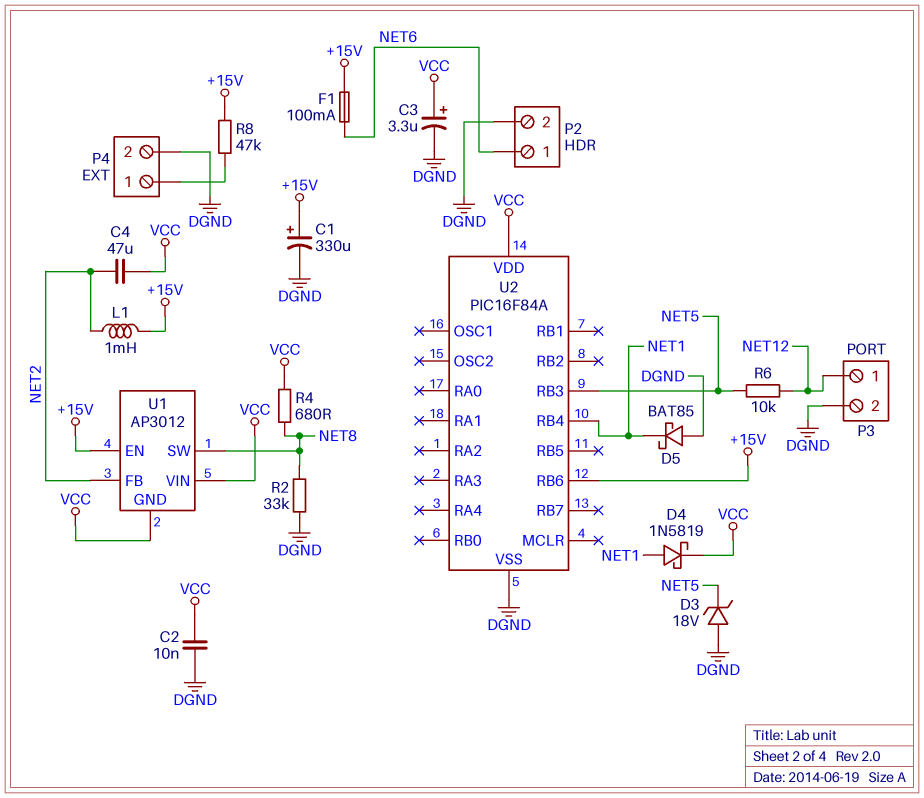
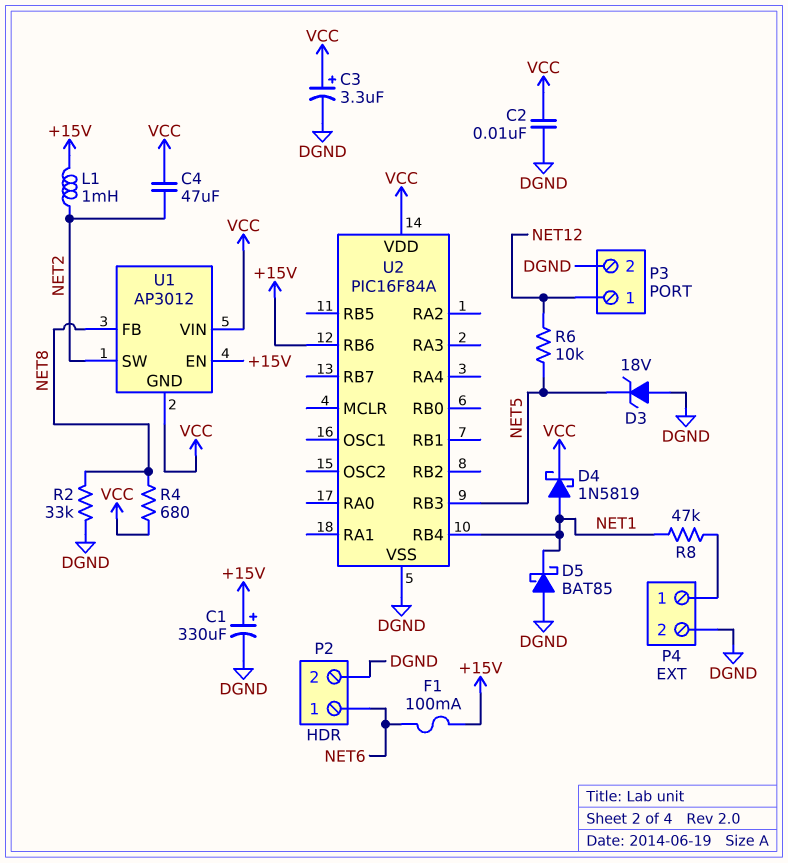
R8: 47k (+15V, P4/1) -> 47k (NET1, P4/1)
U1 pin FB: NET2 -> NET8
U1 pin SW: NET8 -> NET2

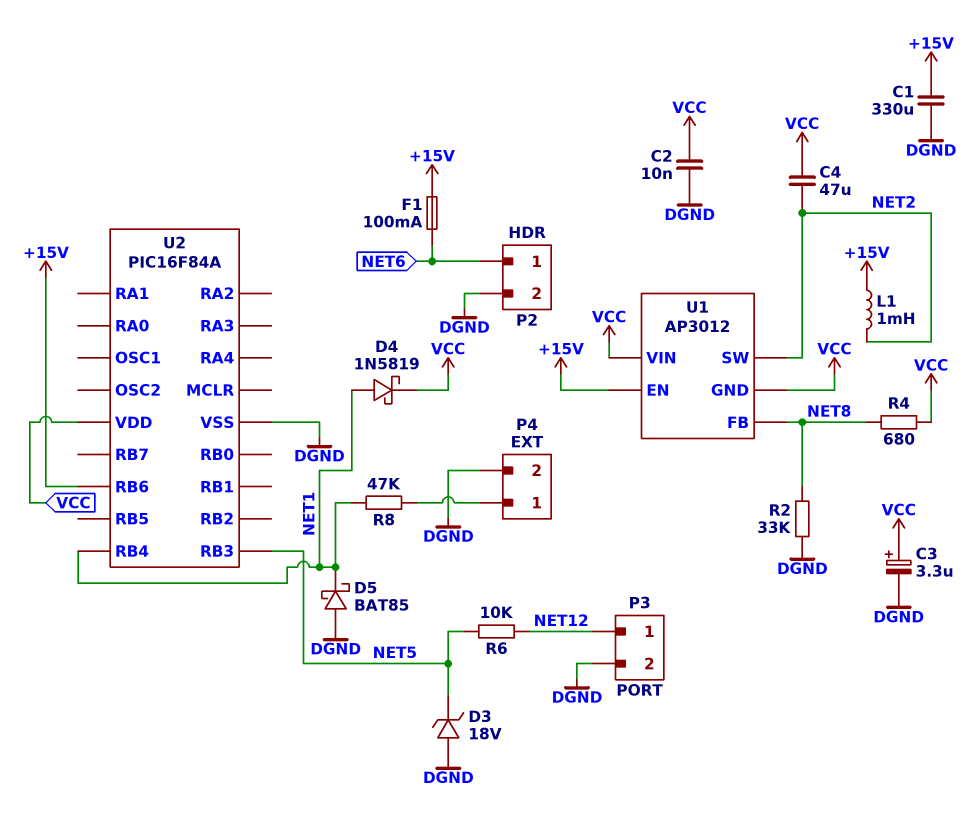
C1: 330uF (plus +15V, minus DGND) -> 330uF (+15V, DGND)

